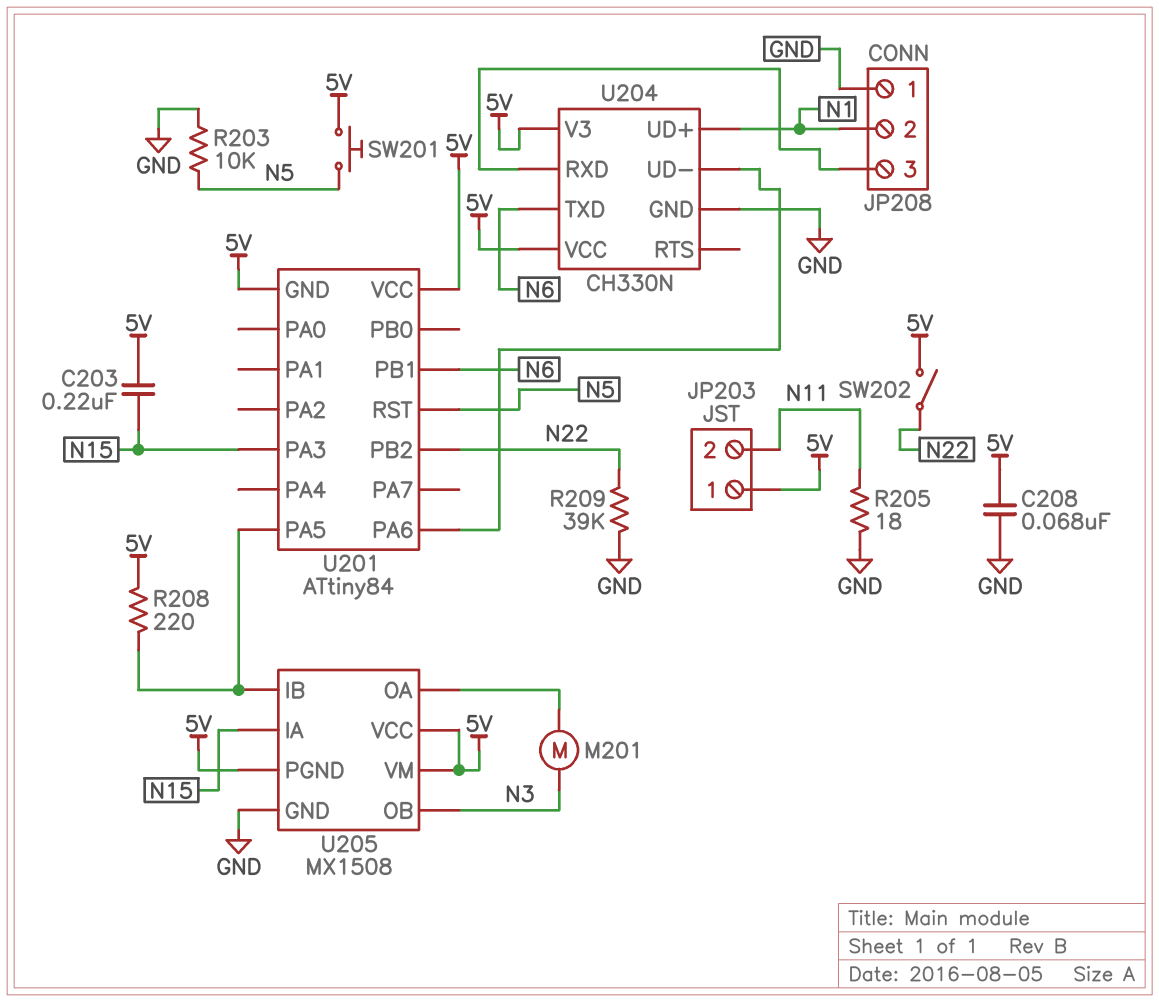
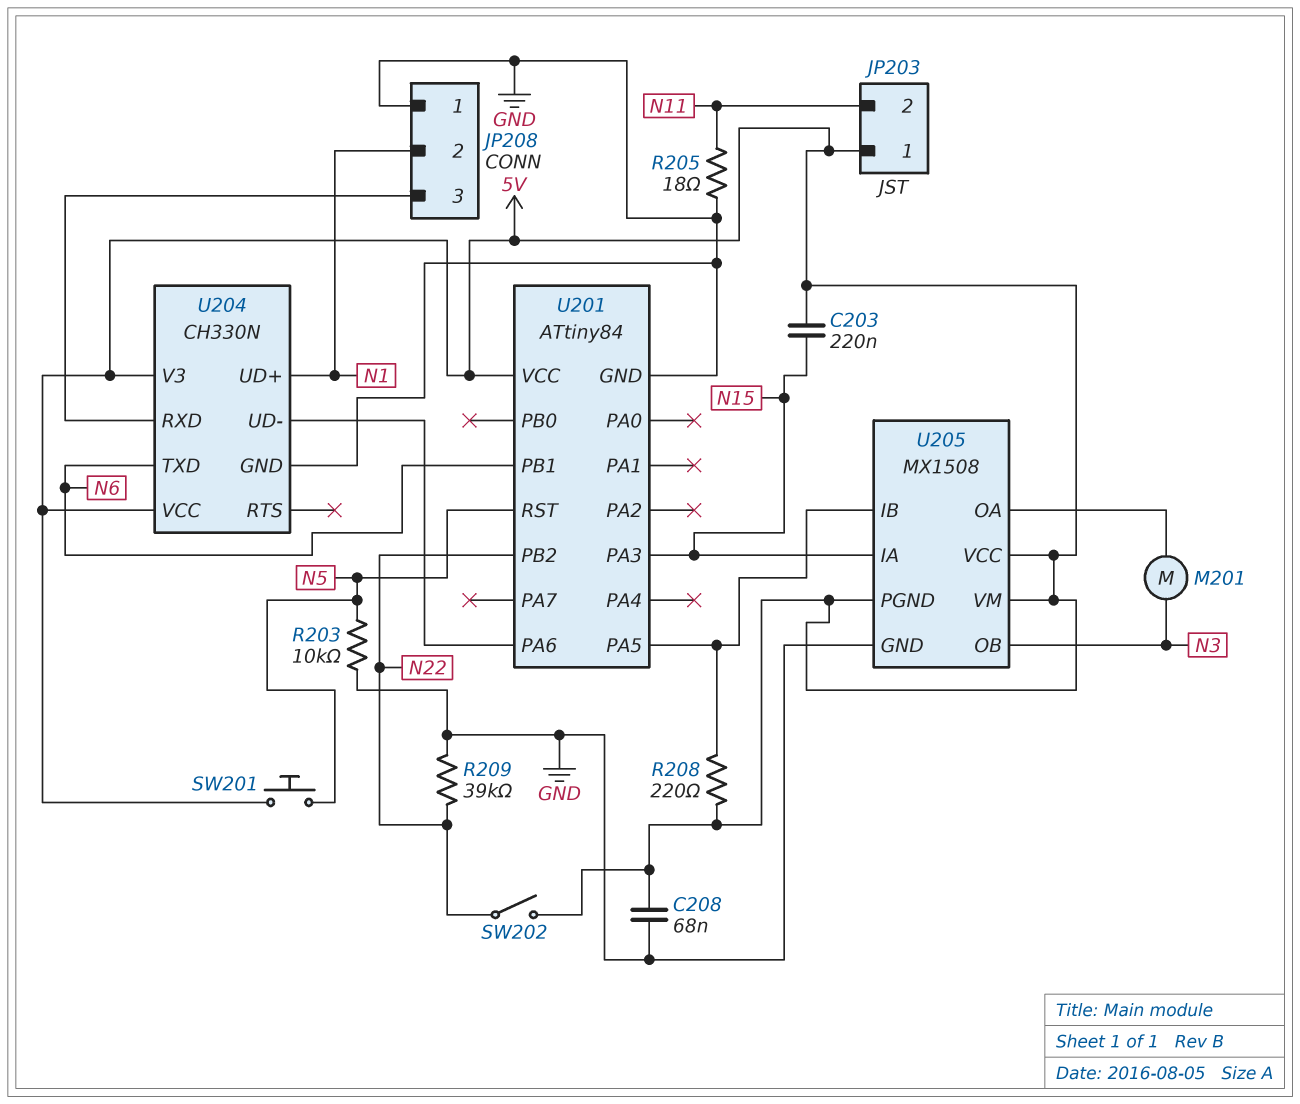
U201 pin GND: 5V -> GND

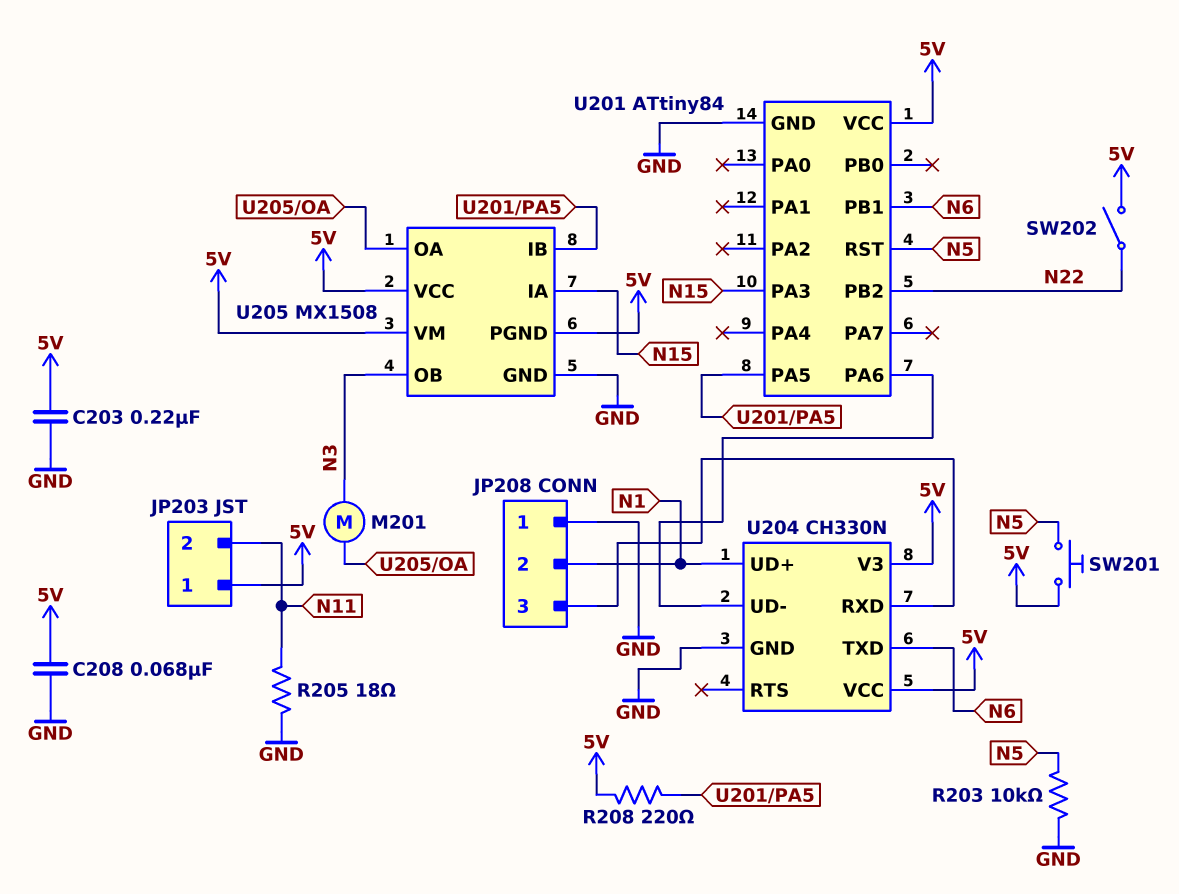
C203: 220nF (5V, N15) -> 220nF (5V, GND)
R209: 39k (GND, N22) -> none

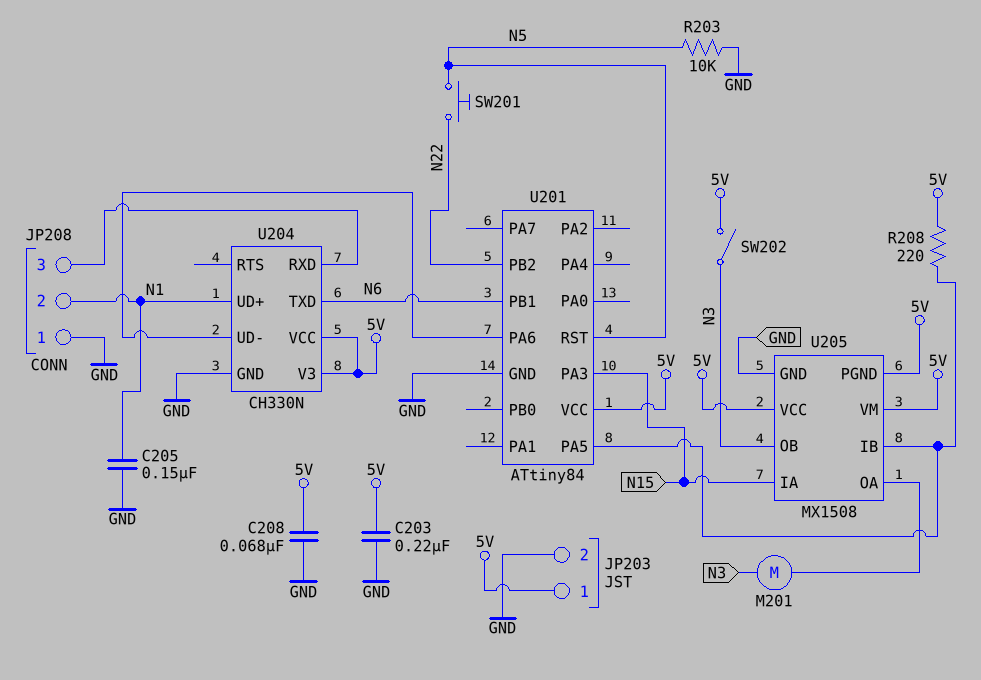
C205: none -> 150nF (GND, N1)
JP203 pin 2: N11 -> GND
R205: 18 (GND, N11) -> none
SW201: button (5V, N5) -> button (N5, N22)
SW202: switch (5V, N22) -> switch (5V, N3)

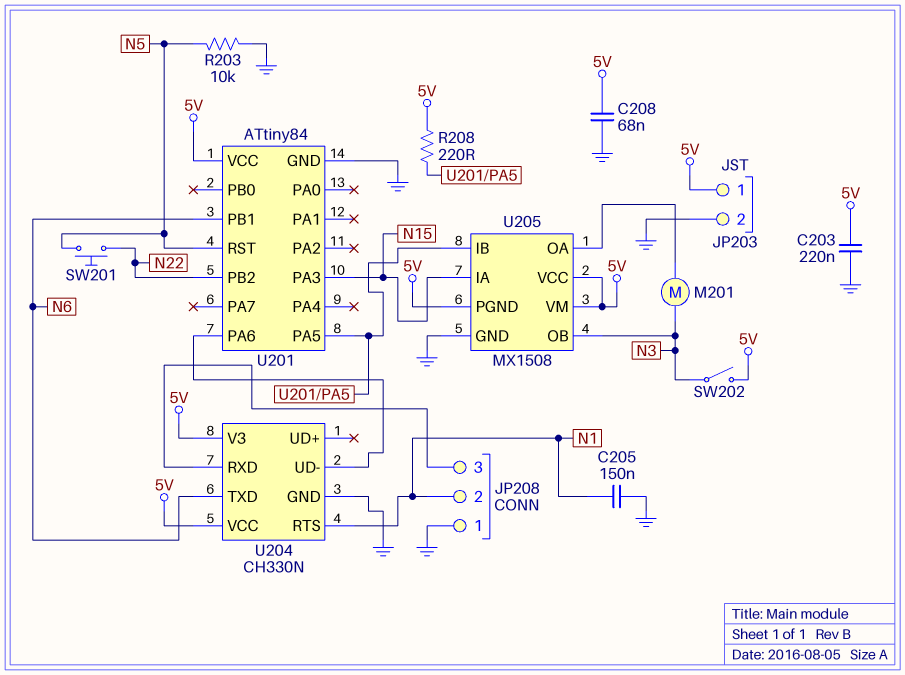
U204 pin RTS: none -> N1
U204 pin UD+: N1 -> none

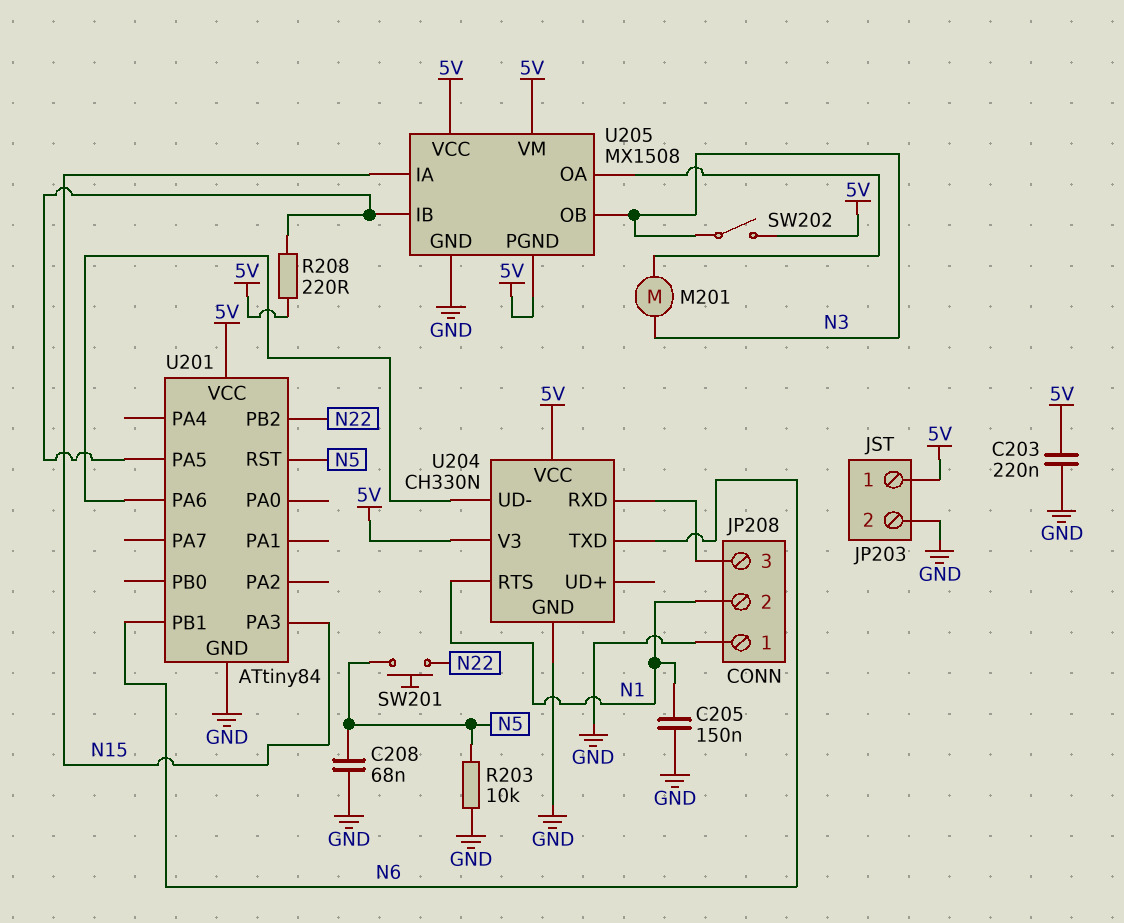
C208: 68nF (5V, GND) -> 68nF (GND, N5)

